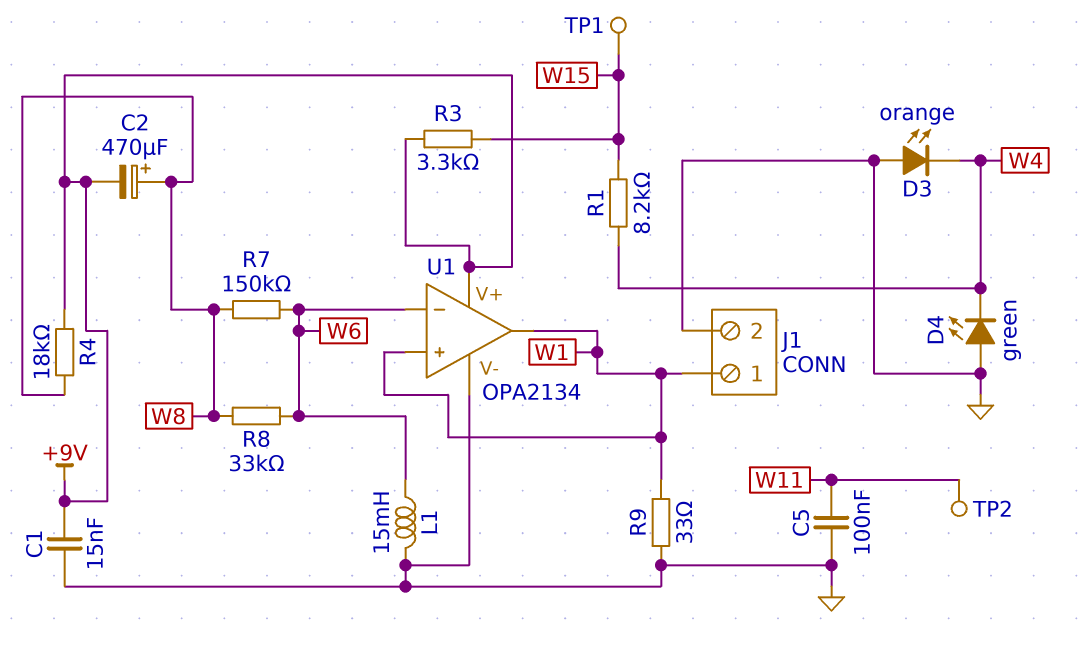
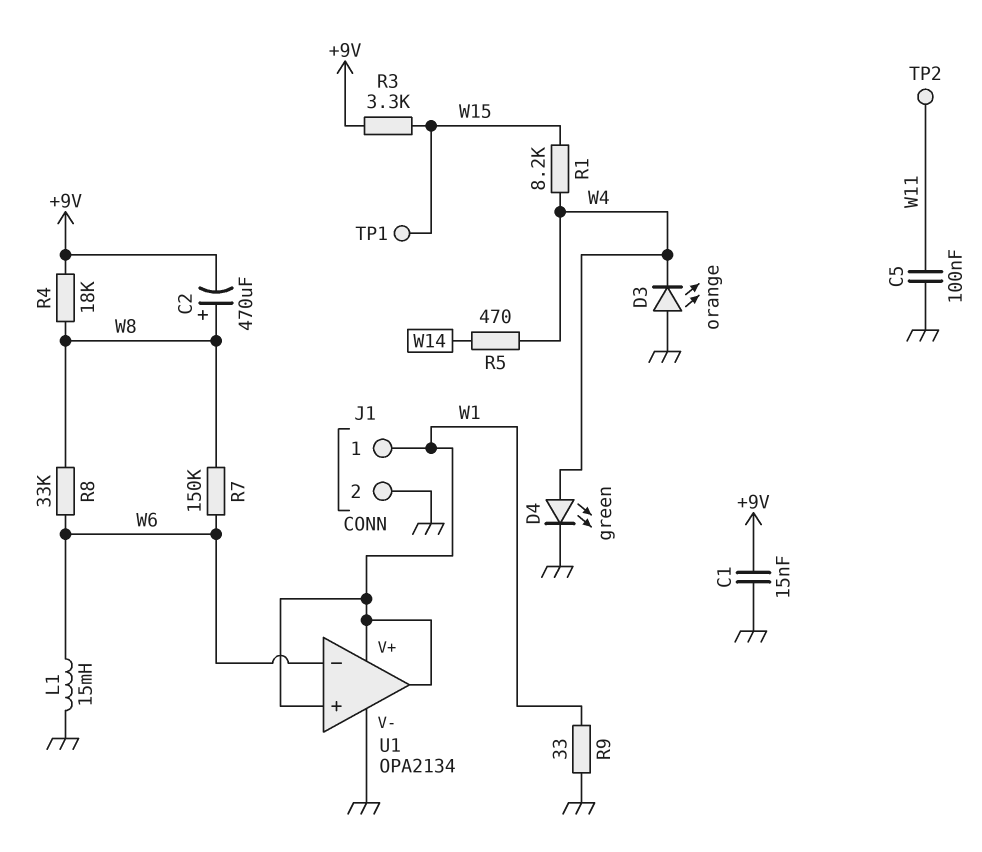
D4: LED green (A GND, K W4) -> LED green (A W4, K GND)
R5: none -> 470 (W4, W14)
U1 pin V+: +9V -> W1

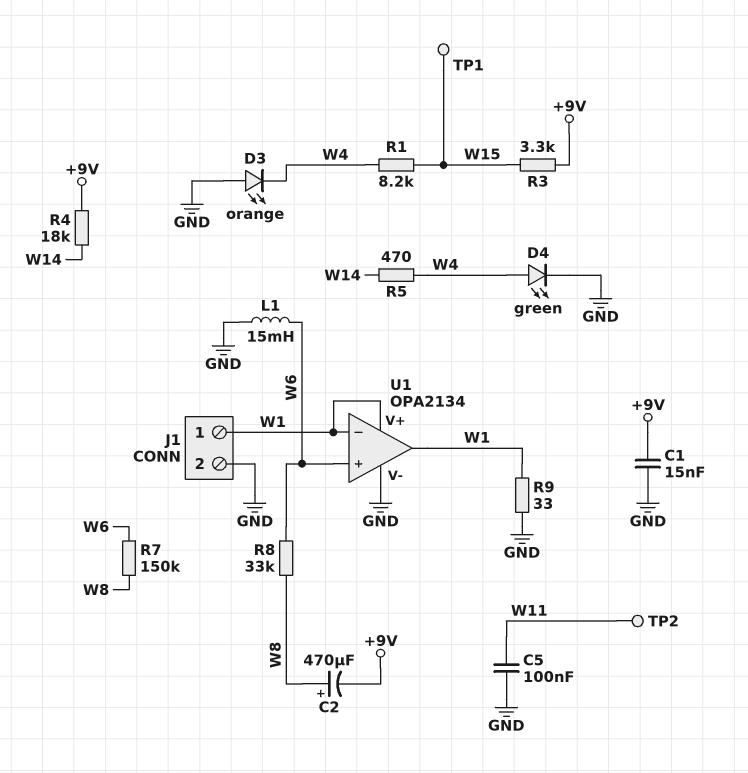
R4: 18k (+9V, W8) -> 18k (+9V, W14)
U1 pin in+: W1 -> W6
U1 pin in-: W6 -> W1

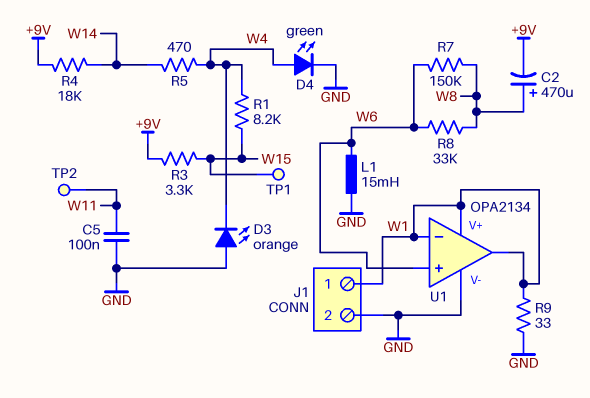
C1: 15nF (+9V, GND) -> none

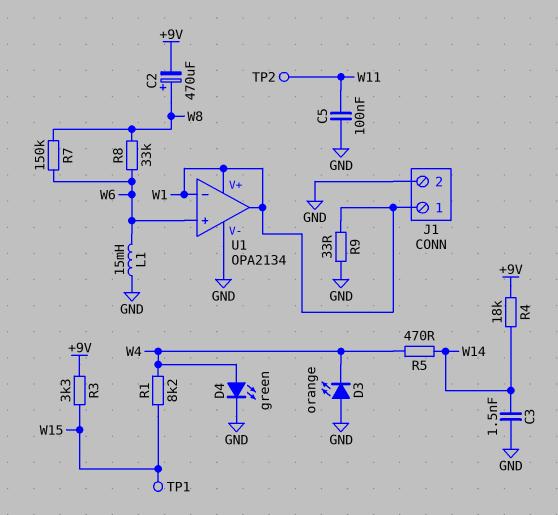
C3: none -> 1.5nF (GND, W14)

